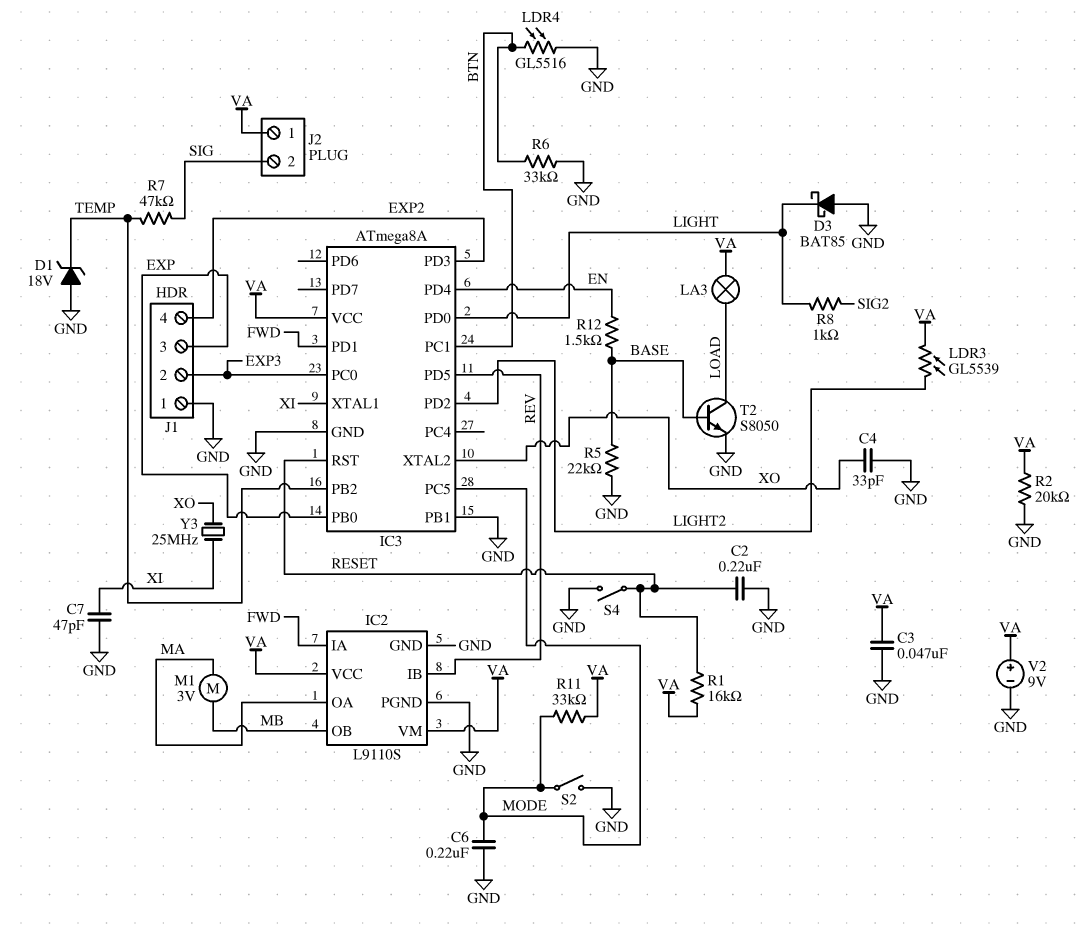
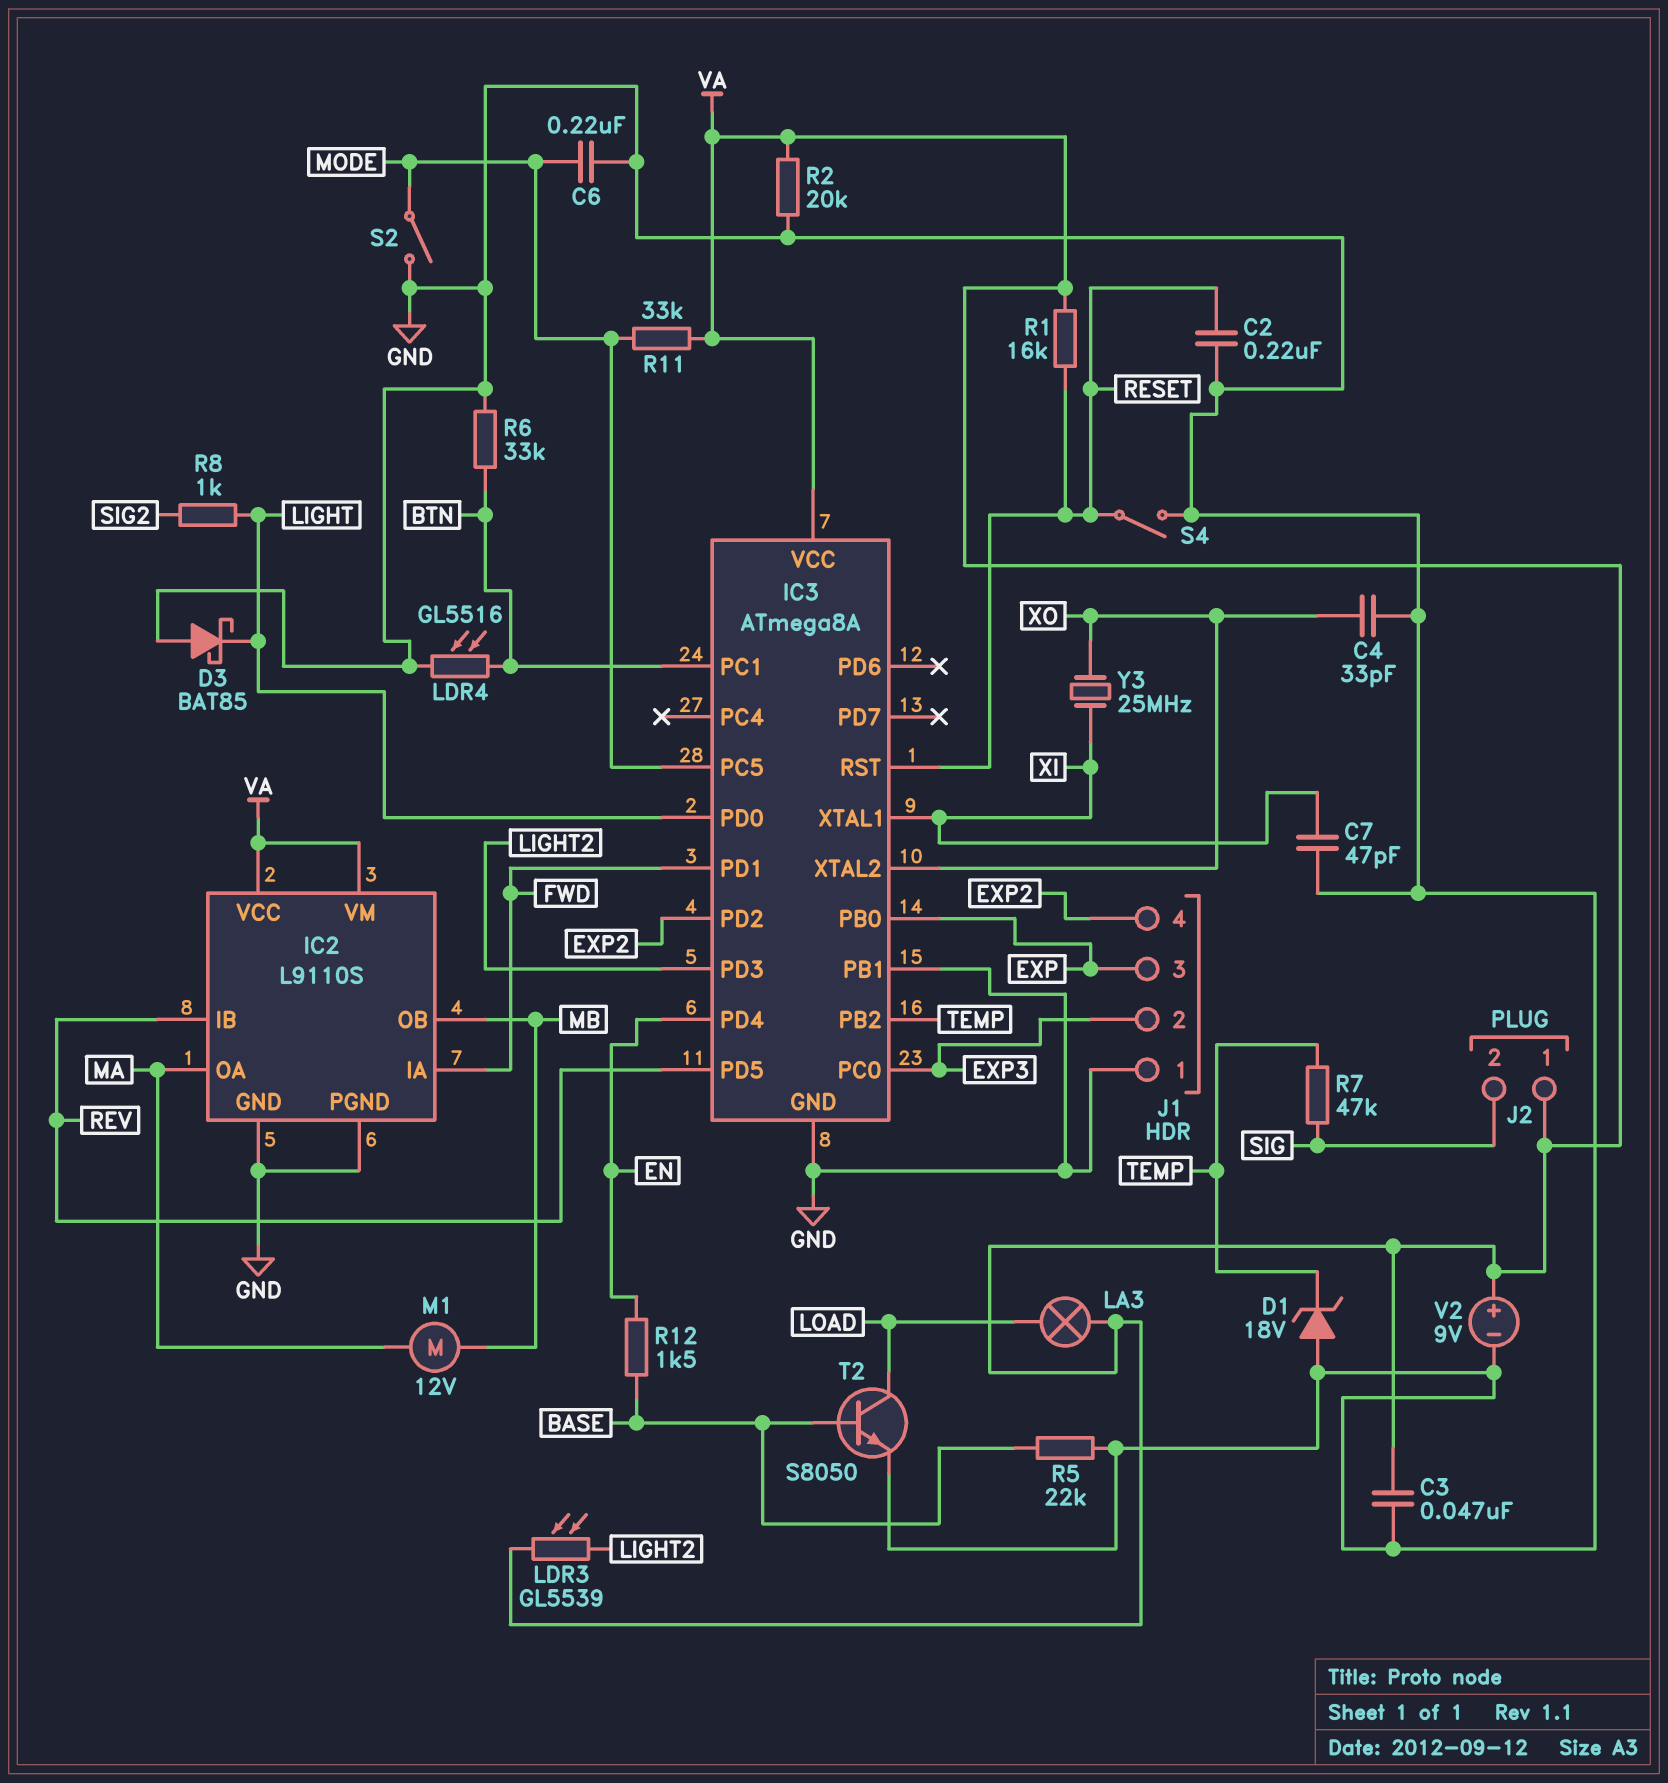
IC3 pin PD2: LIGHT2 -> EXP2
IC3 pin PD3: EXP2 -> LIGHT2
M1: motor 3V (MA, MB) -> motor 12V (MA, MB)

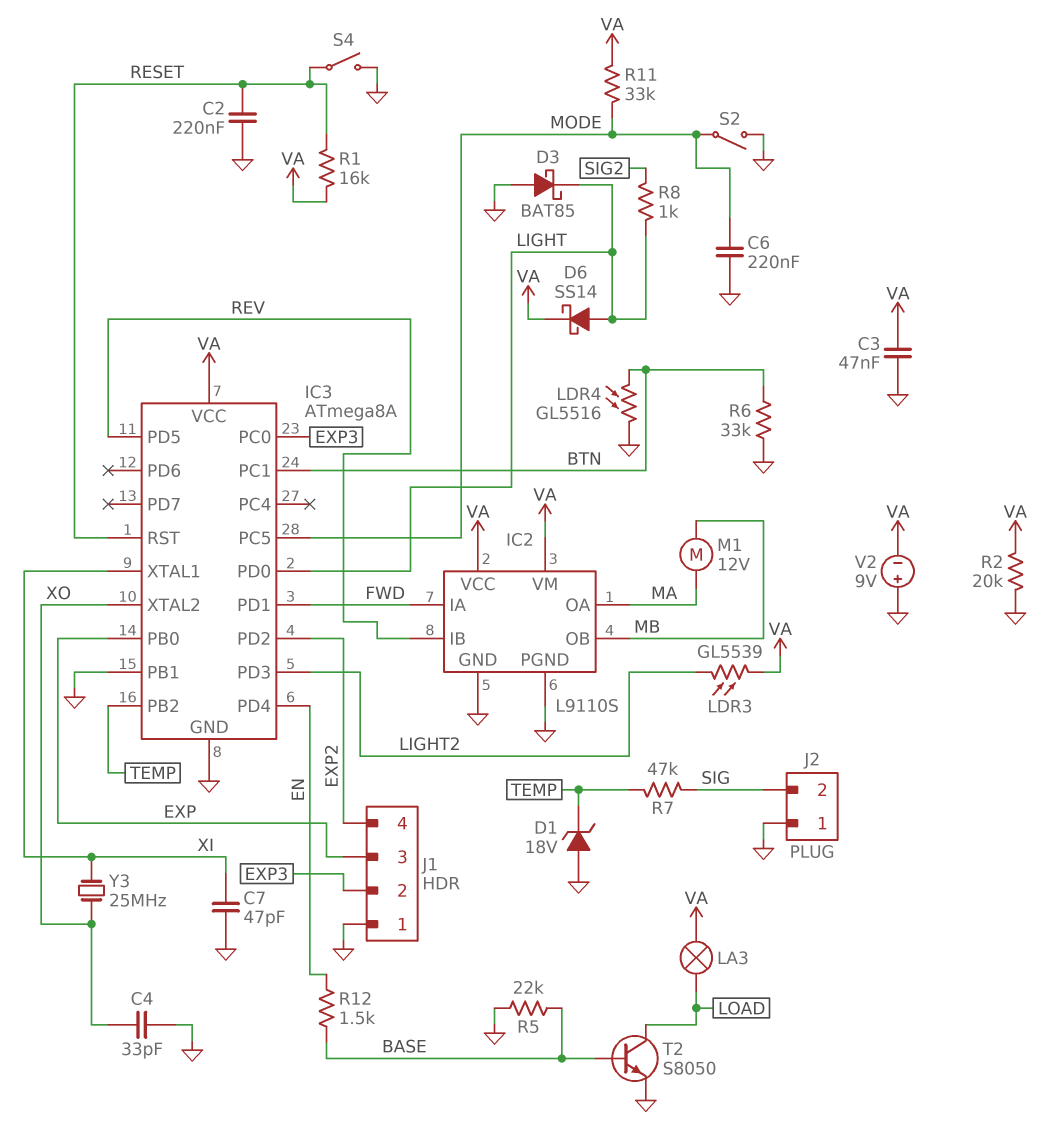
D6: none -> schottky SS14 (A LIGHT, K VA)
J2 pin 1: VA -> GND
V2: 9V (plus VA, minus GND) -> 9V (plus GND, minus VA)

